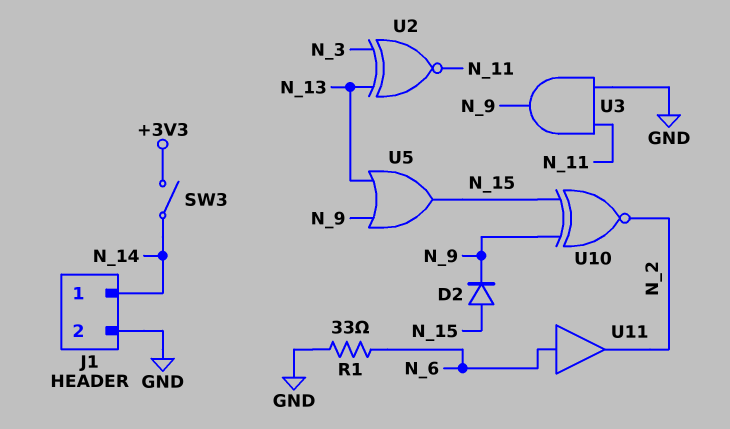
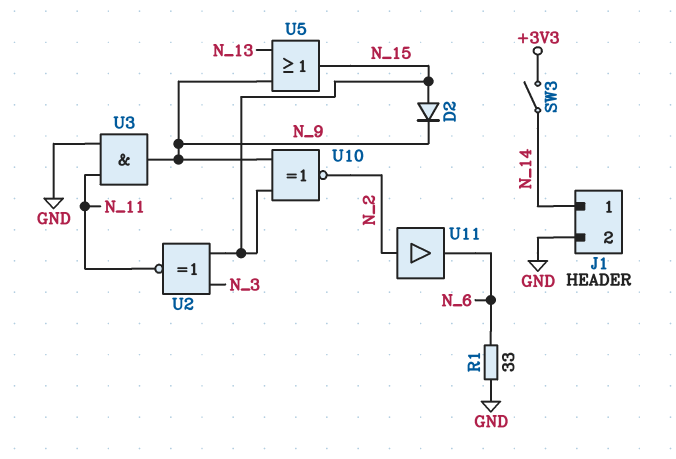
U2: XNOR (in N_3, in N_13, out N_11) -> XNOR (in N_3, in N_15, out N_11)
U11: buffer (in N_6, out N_2) -> buffer (in N_2, out N_6)

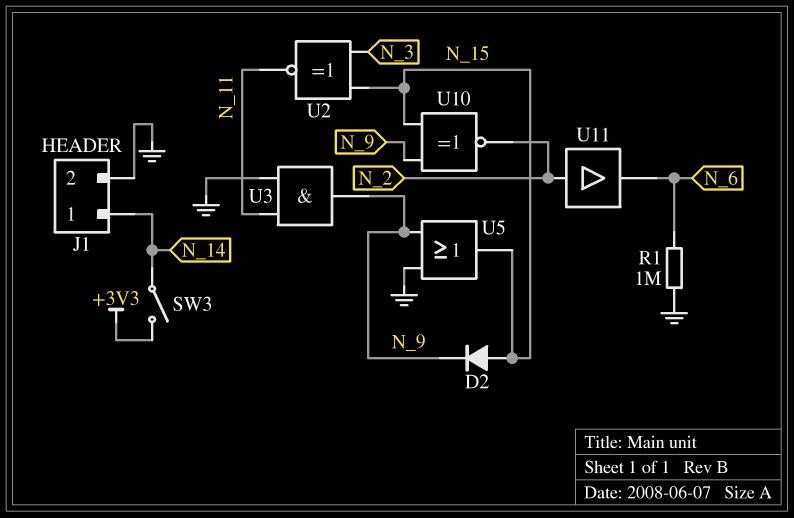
R1: 33 (GND, N_6) -> 1M (GND, N_6)
U5: OR (in N_9, in N_13, out N_15) -> OR (in GND, in N_9, out N_15)

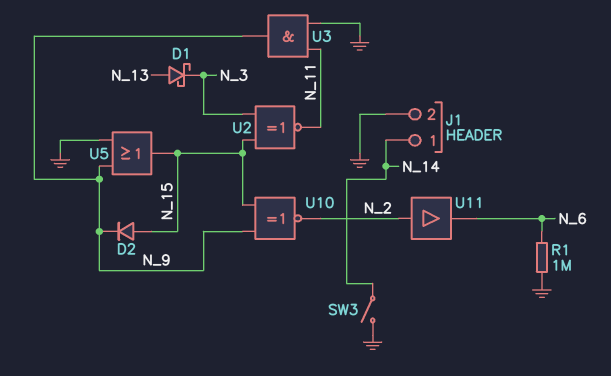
D1: none -> schottky (A N_13, K N_3)
SW3: switch (+3V3, N_14) -> switch (GND, N_14)

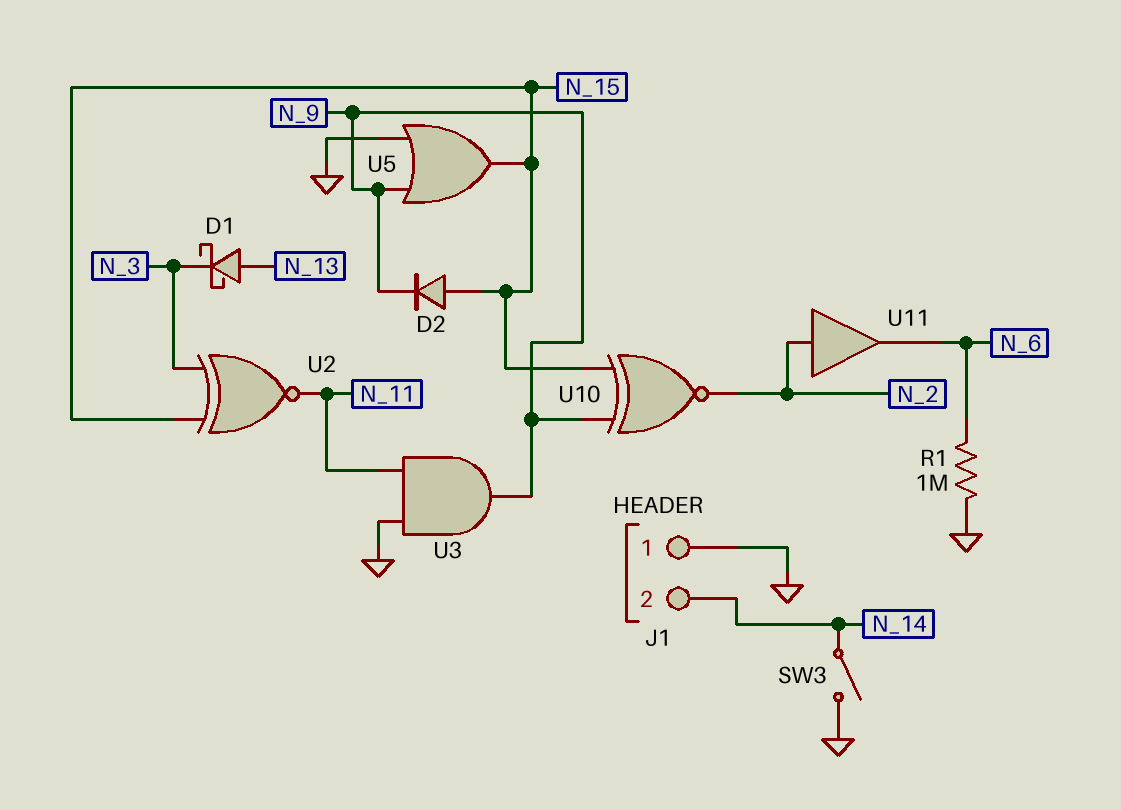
J1 pin 1: N_14 -> GND
J1 pin 2: GND -> N_14

